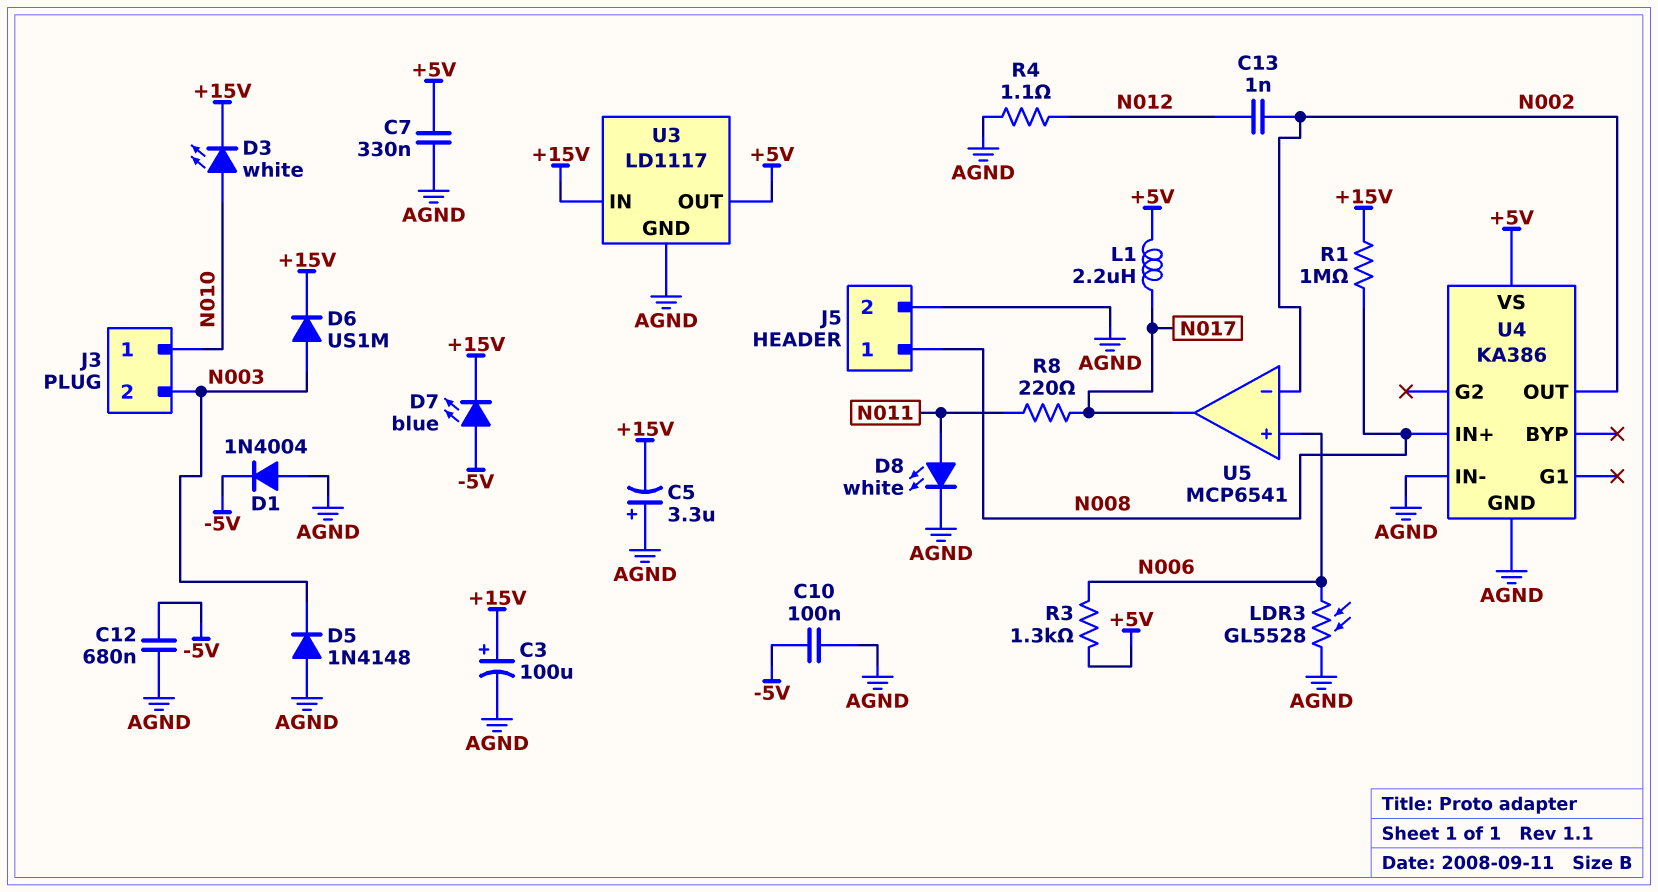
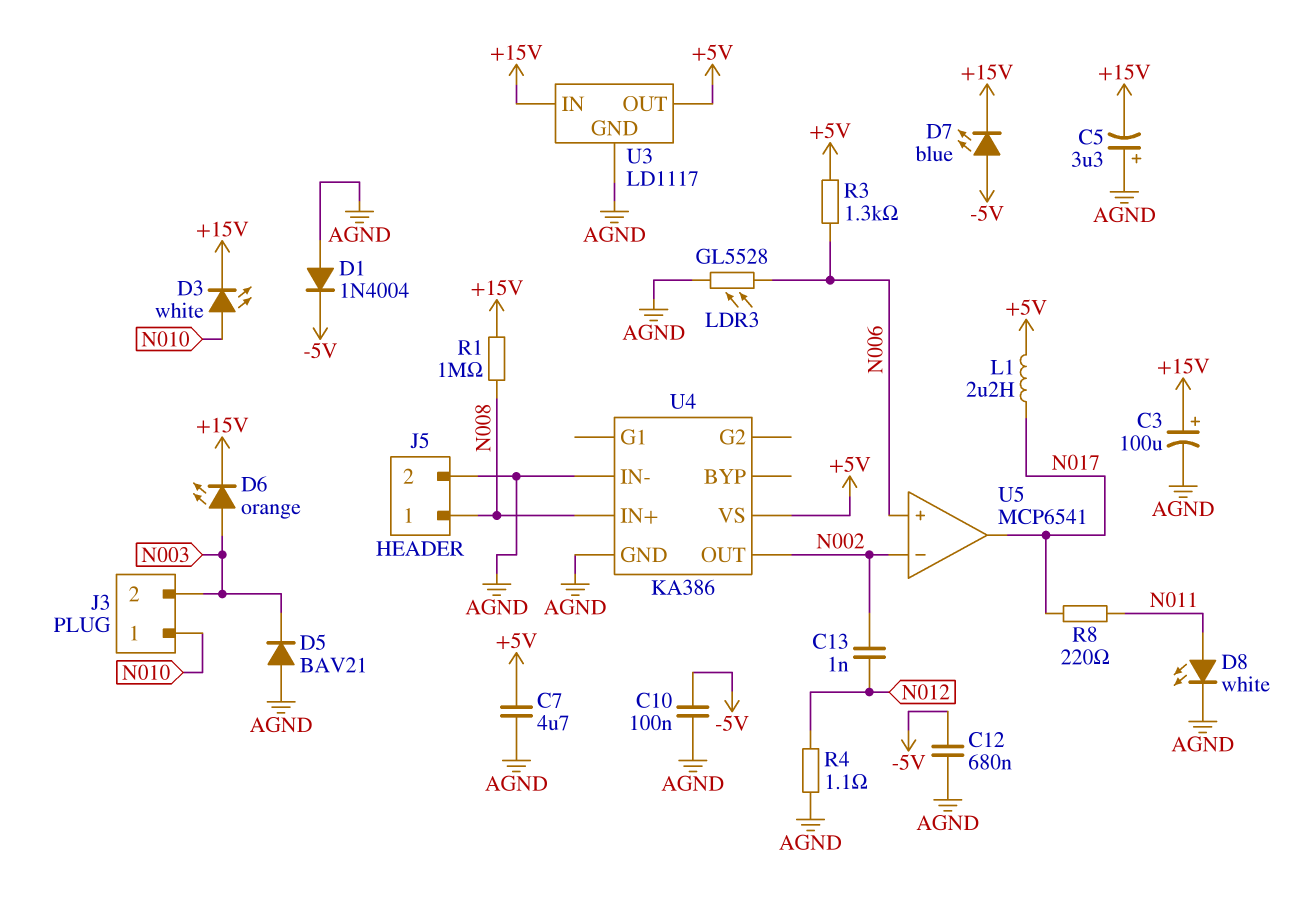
C7: 330nF (+5V, AGND) -> 4.7uF (+5V, AGND)
D5: diode 1N4148 (A AGND, K N003) -> diode BAV21 (A AGND, K N003)
D6: diode US1M (A N003, K +15V) -> LED orange (A N003, K +15V)

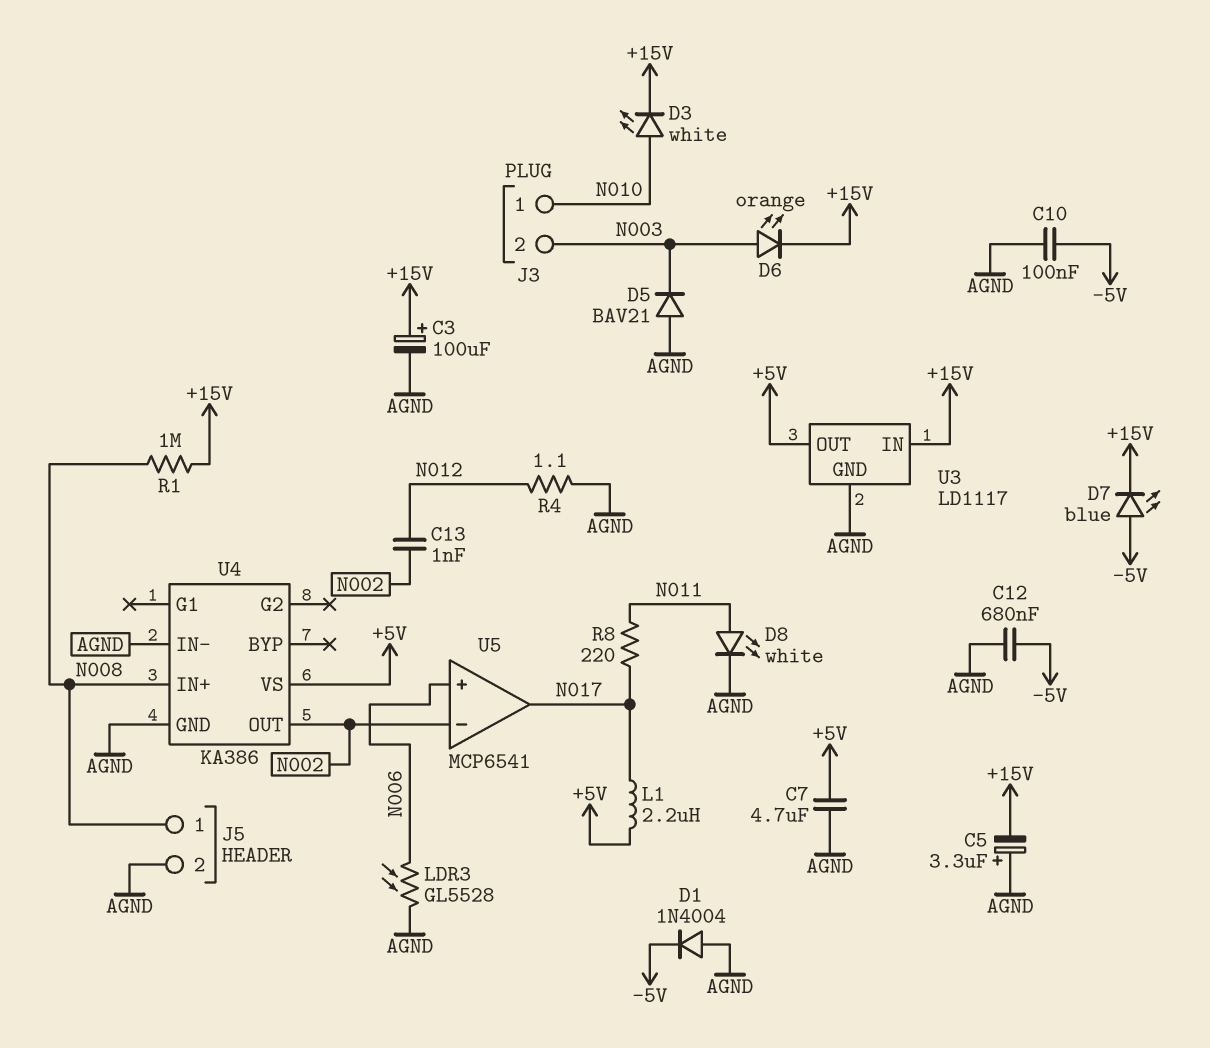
R3: 1.3k (+5V, N006) -> none

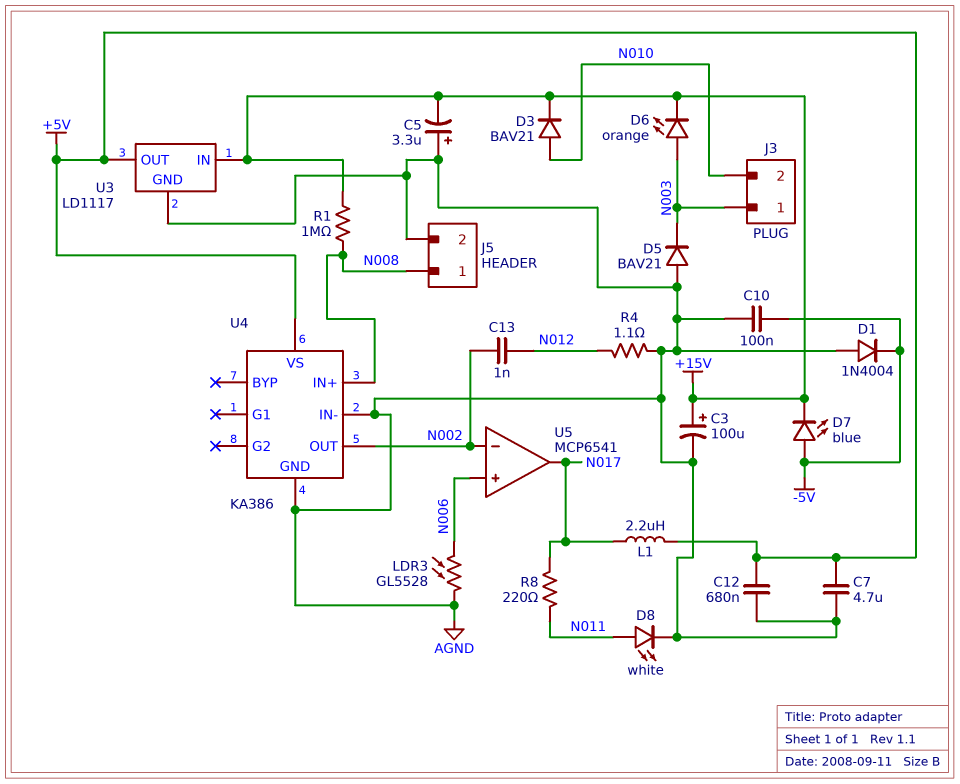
C12: 680nF (-5V, AGND) -> 680nF (+5V, AGND)
D3: LED white (A N010, K +15V) -> diode BAV21 (A N010, K +15V)
J3 pin 1: N010 -> N003
J3 pin 2: N003 -> N010

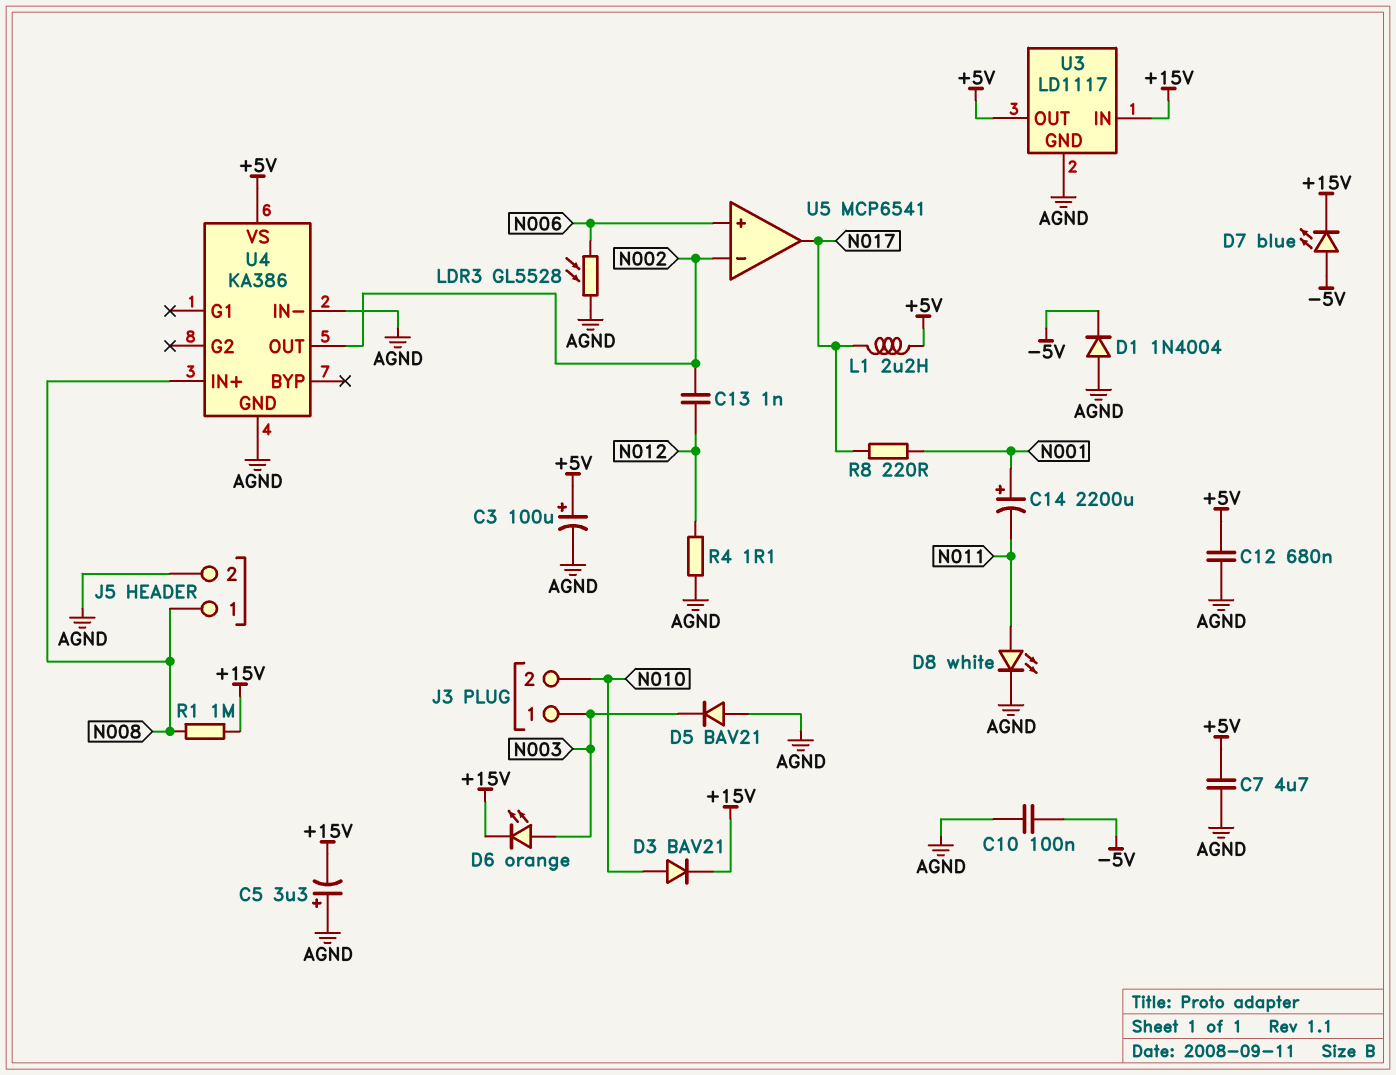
C3: 100uF (plus +15V, minus AGND) -> 100uF (plus +5V, minus AGND)
C14: none -> 2200uF (plus N001, minus N011)
R8: 220 (N011, N017) -> 220 (N001, N017)

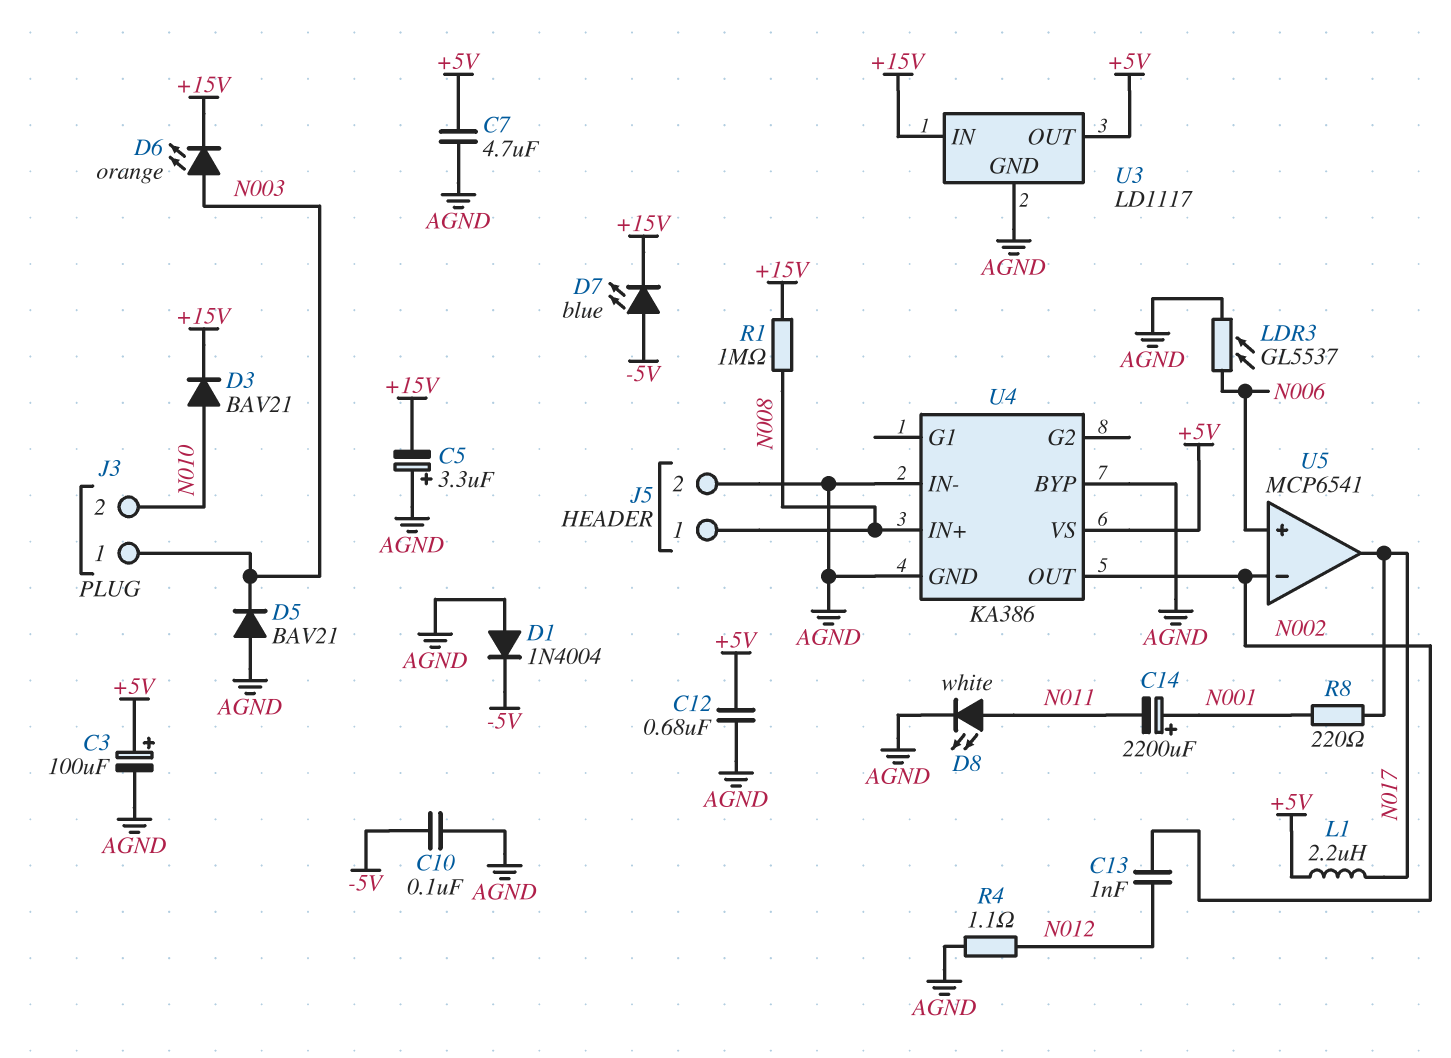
LDR3: GL5528 (AGND, N006) -> GL5537 (AGND, N006)
U4 pin BYP: none -> AGND

